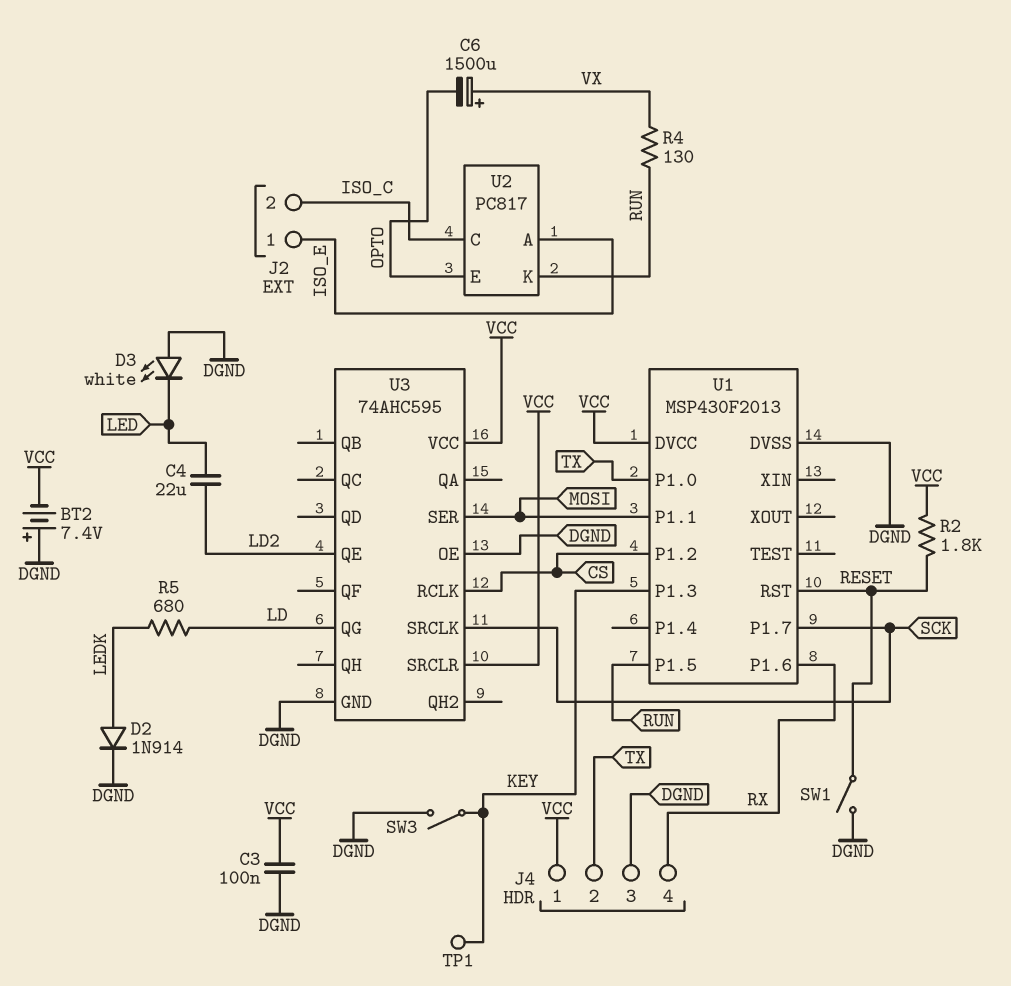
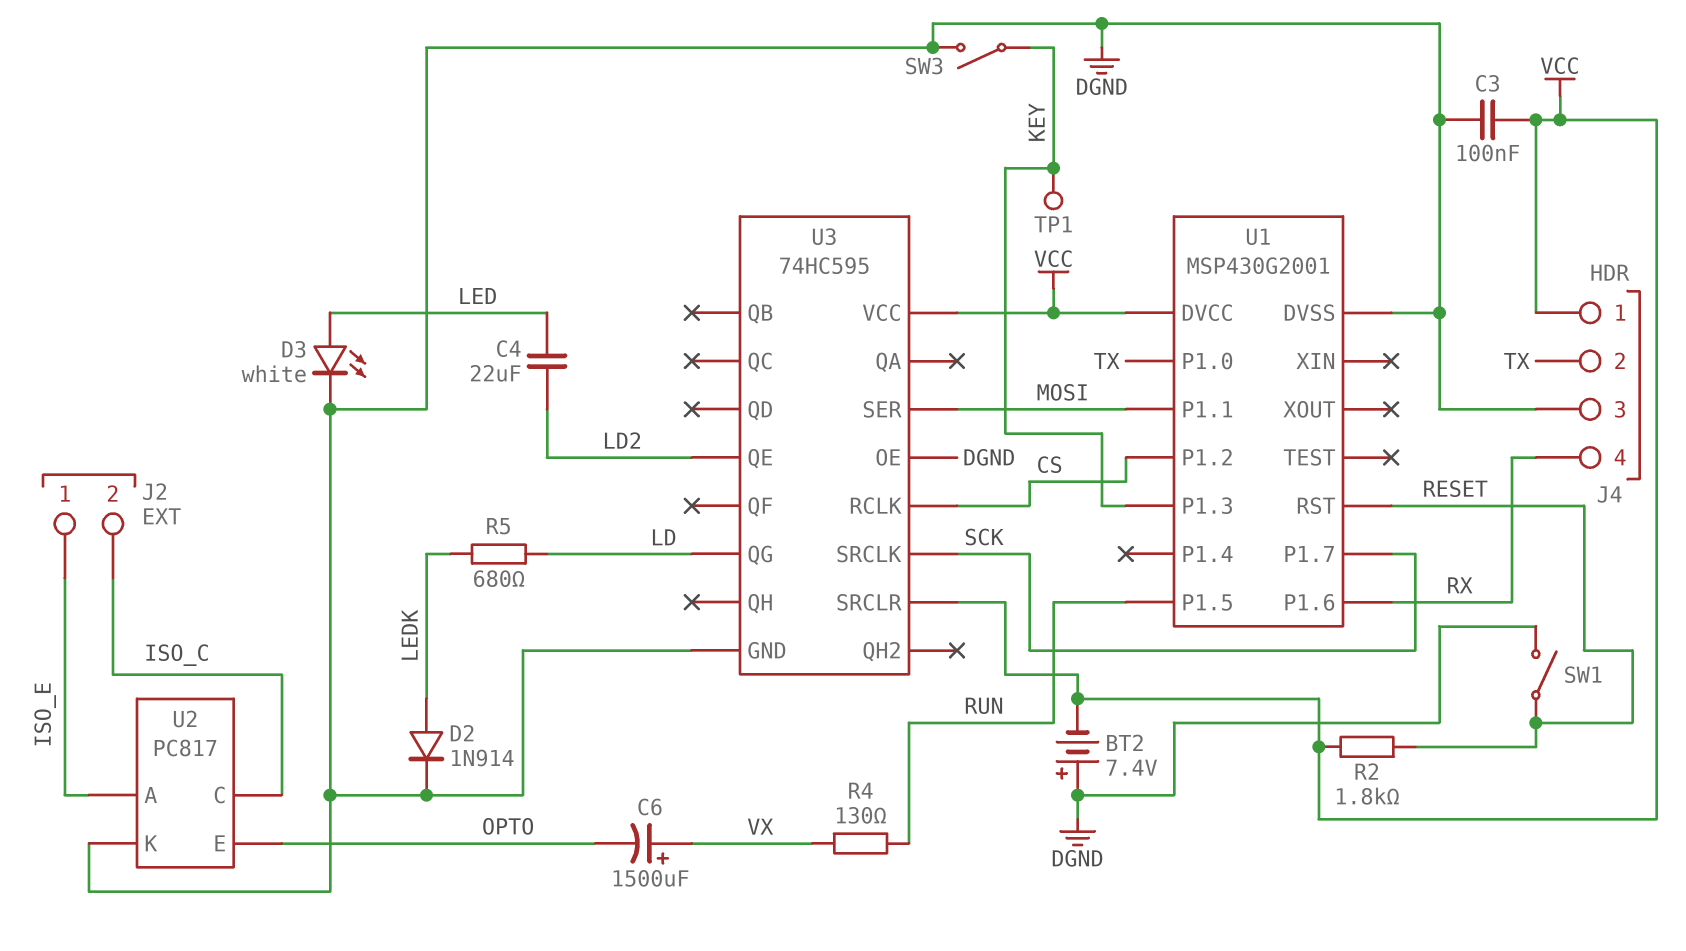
D3: LED white (A DGND, K LED) -> LED white (A LED, K DGND)
U1: MSP430F2013 -> MSP430G2001
U2 pin K: RUN -> DGND
U3: 74AHC595 -> 74HC595

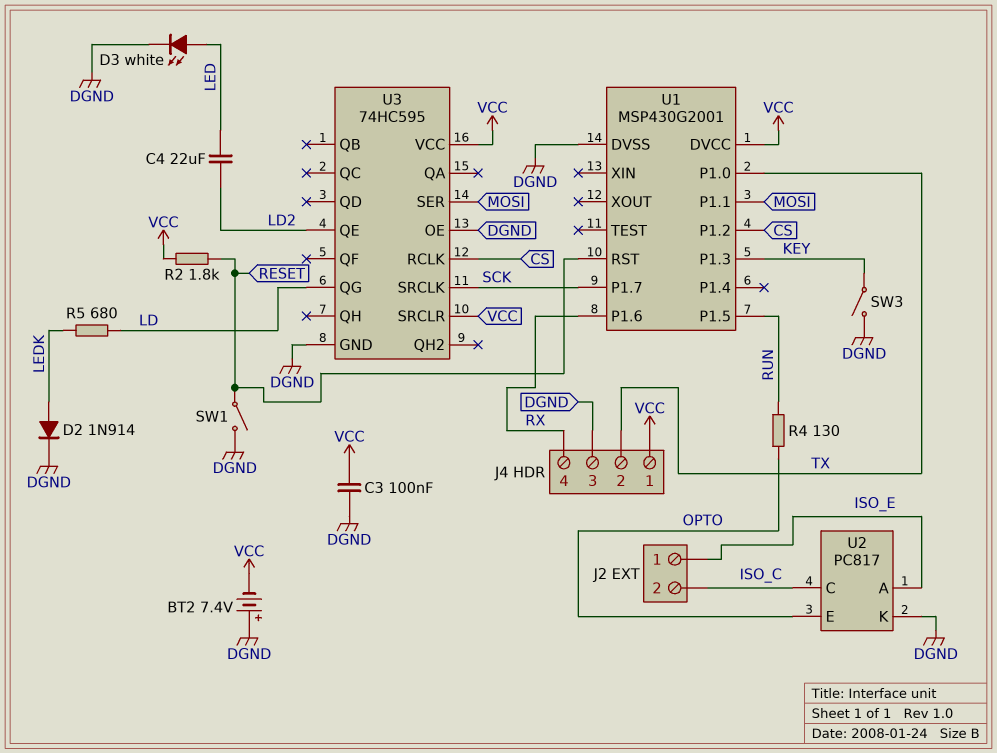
C6: 1500uF (plus VX, minus OPTO) -> none
R4: 130 (RUN, VX) -> 130 (OPTO, RUN)
TP1: test point (KEY) -> none

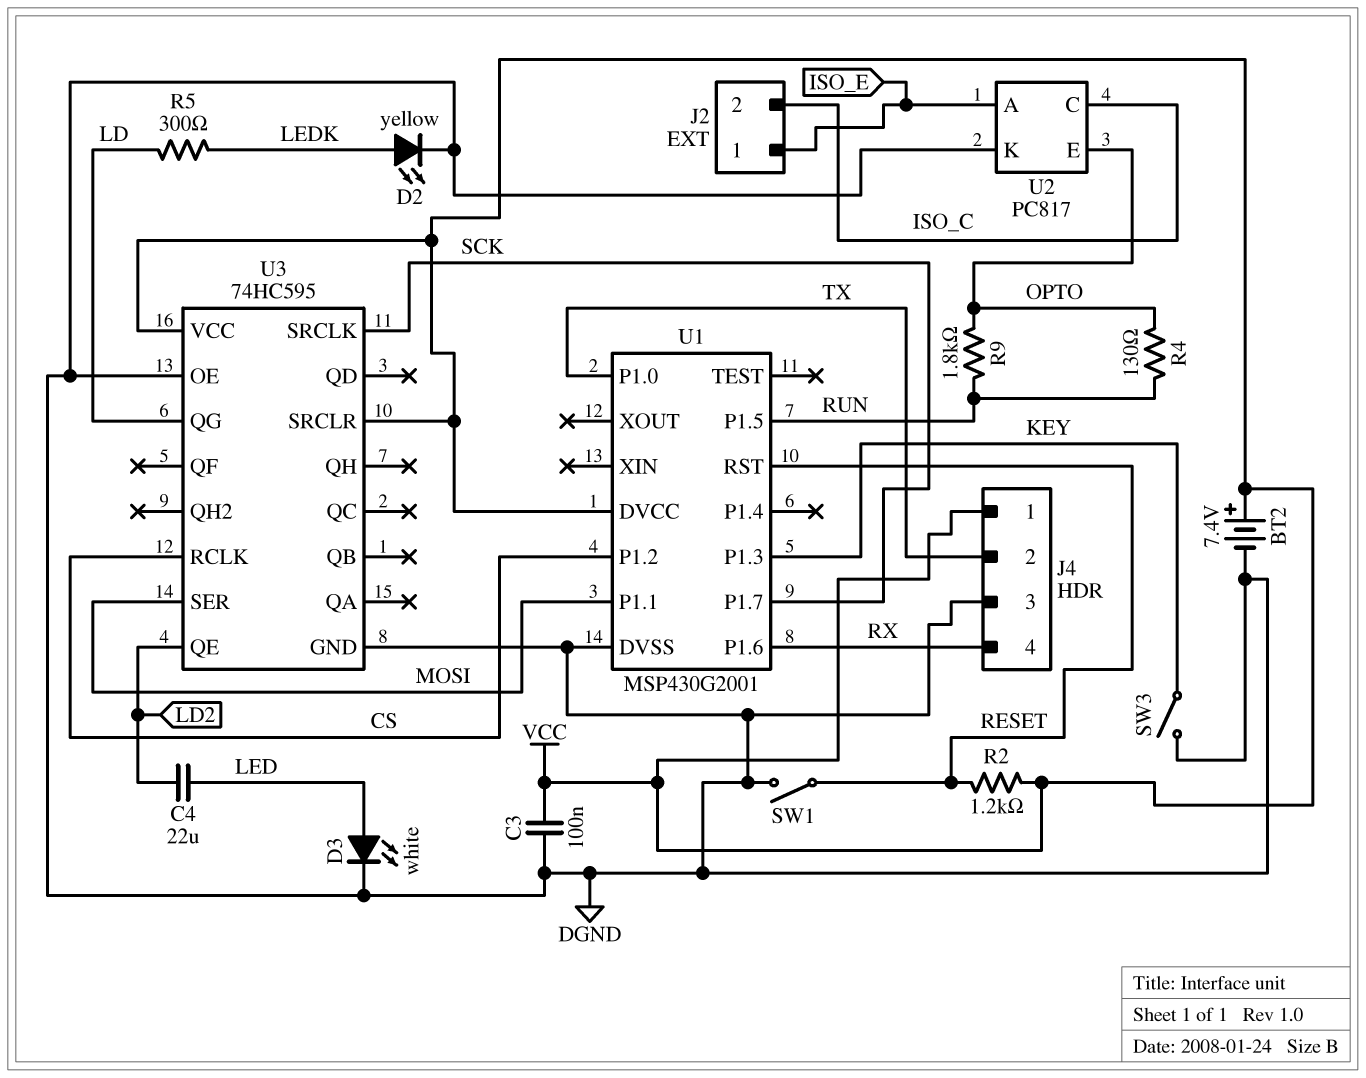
BT2: 7.4V (plus DGND, minus VCC) -> 7.4V (plus VCC, minus DGND)
D2: diode 1N914 (A LEDK, K DGND) -> LED yellow (A LEDK, K DGND)
R2: 1.8k (RESET, VCC) -> 1.2k (RESET, VCC)
R5: 680 (LD, LEDK) -> 300 (LD, LEDK)
R9: none -> 1.8k (OPTO, RUN)

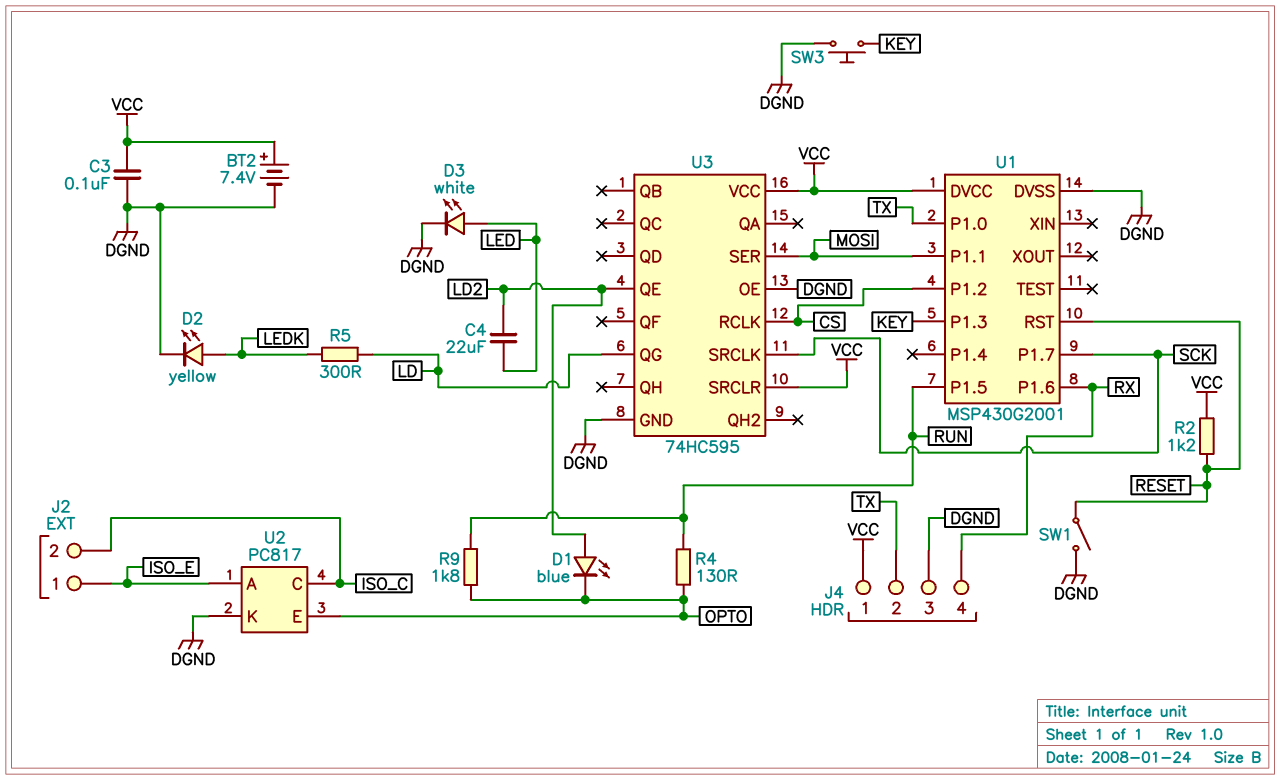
D1: none -> LED blue (A LD2, K OPTO)
SW3: switch (DGND, KEY) -> button (DGND, KEY)

